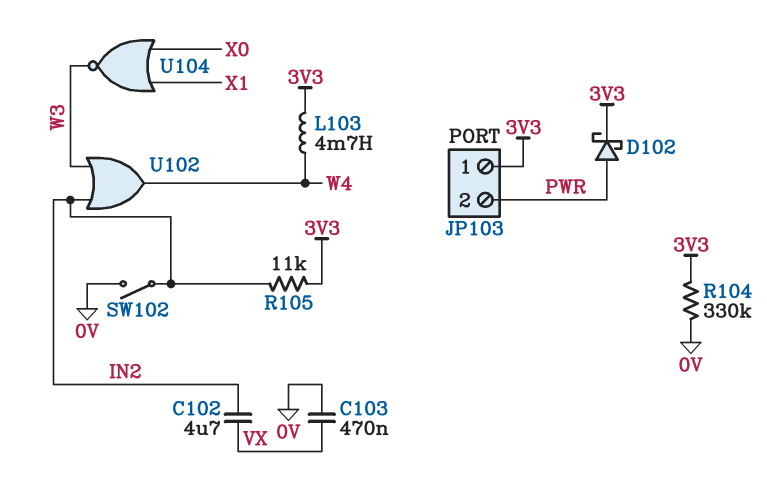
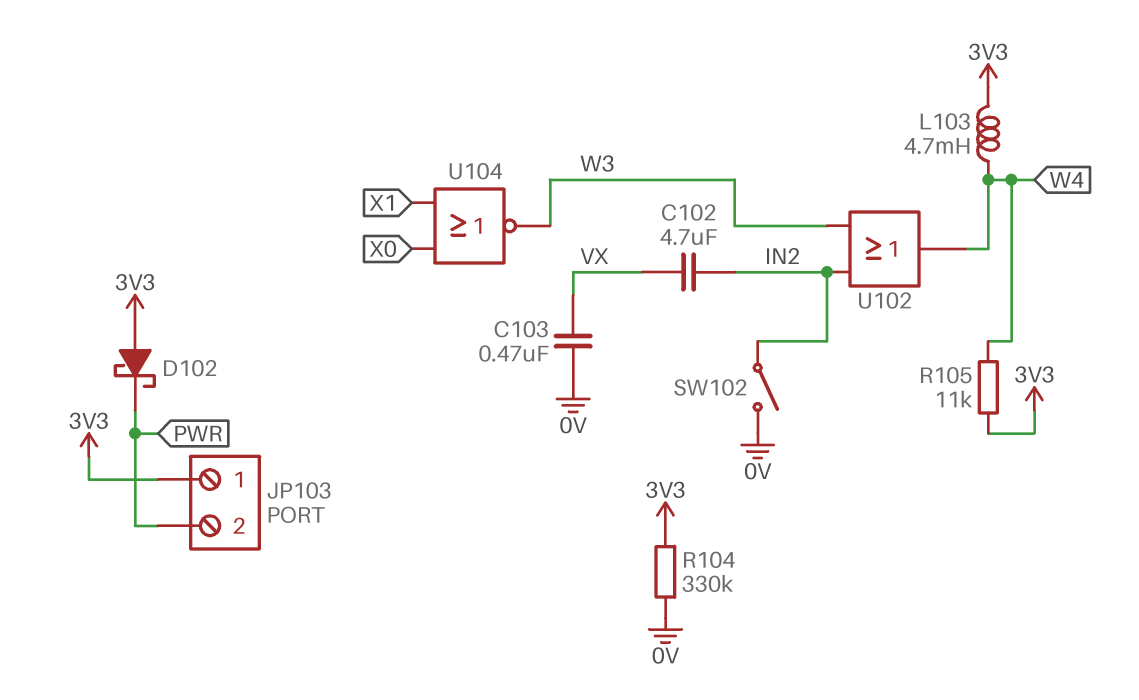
D102: schottky (A PWR, K 3V3) -> schottky (A 3V3, K PWR)
R105: 11k (3V3, IN2) -> 11k (3V3, W4)

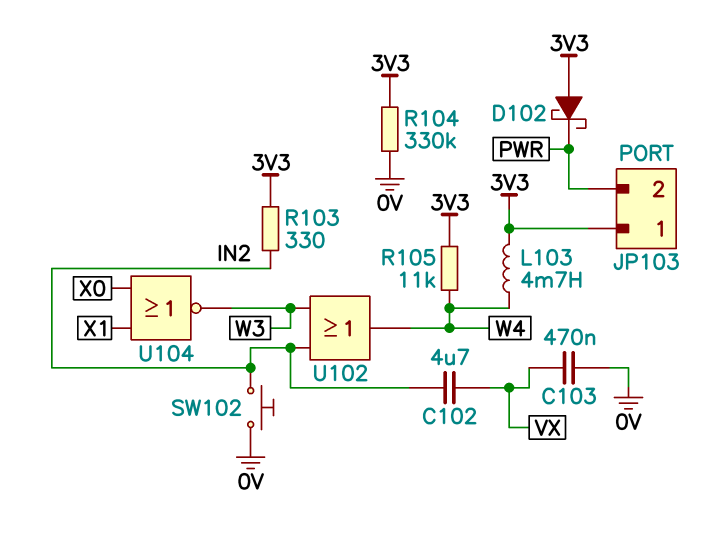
R103: none -> 330 (3V3, IN2)
SW102: switch (0V, IN2) -> button (0V, IN2)

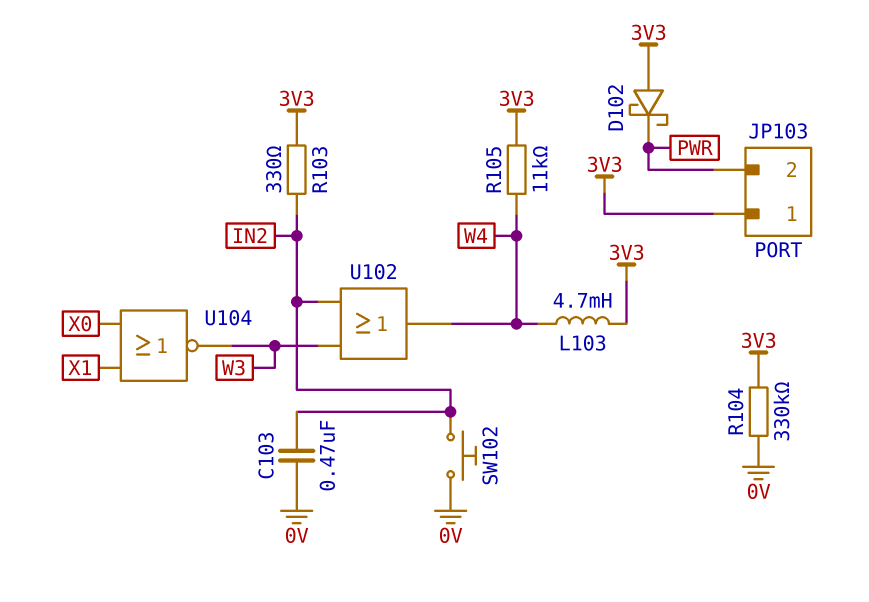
C102: 4.7uF (IN2, VX) -> none
C103: 470nF (0V, VX) -> 470nF (0V, IN2)

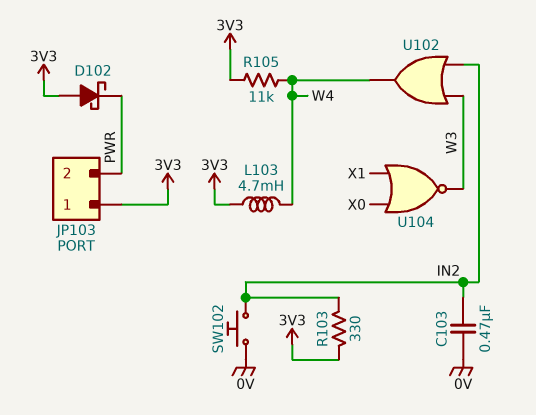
R104: 330k (0V, 3V3) -> none

